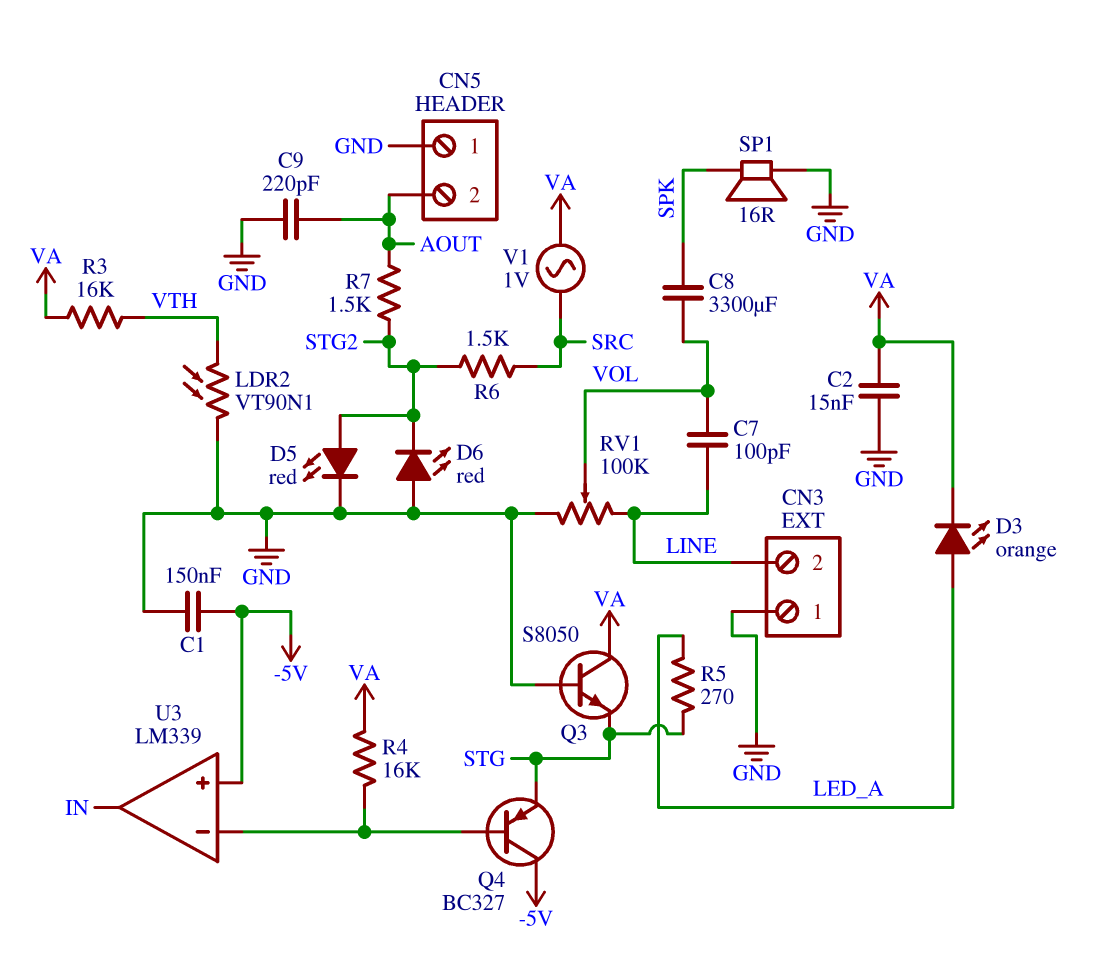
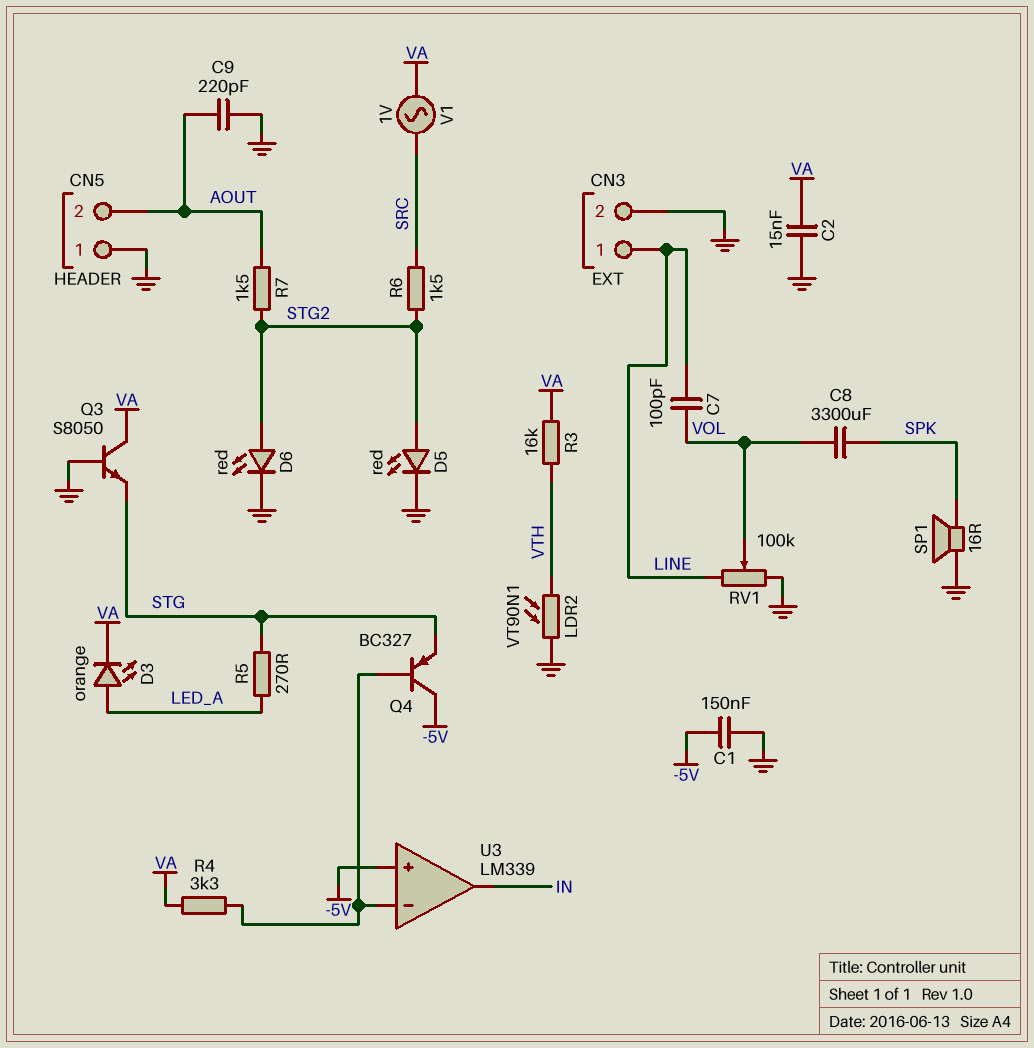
CN3 pin 1: GND -> LINE
CN3 pin 2: LINE -> GND
D6: LED red (A GND, K STG2) -> LED red (A STG2, K GND)
R4: 16k (U3/in-, VA) -> 3.3k (U3/in-, VA)

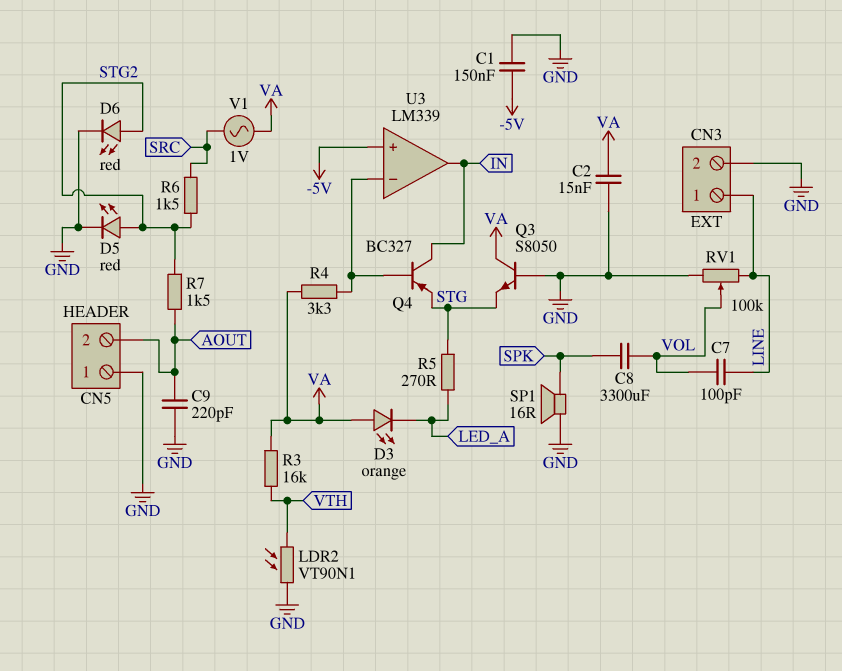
D3: LED orange (A LED_A, K VA) -> LED orange (A VA, K LED_A)
Q4: PNP BC327 (B U3/in-, C -5V, E STG) -> PNP BC327 (B U3/in-, C IN, E STG)

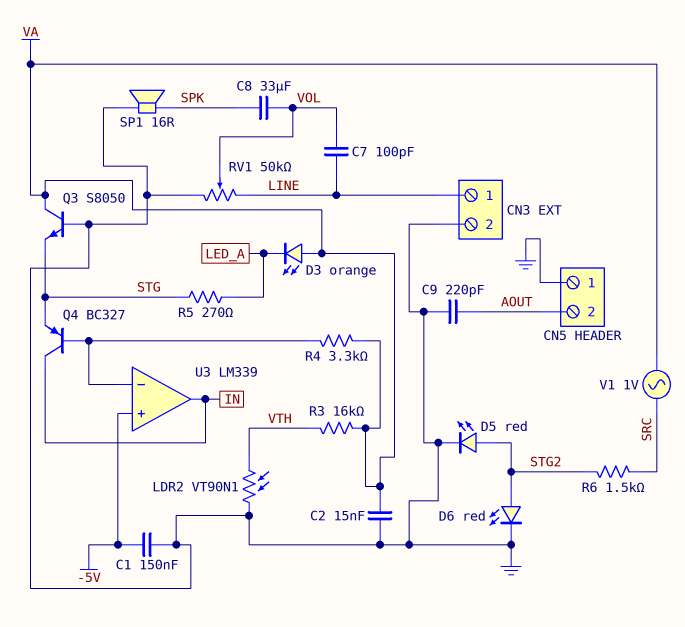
C8: 3300uF (SPK, VOL) -> 33uF (SPK, VOL)
R7: 1.5k (AOUT, STG2) -> none
RV1: 100k (GND, LINE, wiper VOL) -> 50k (GND, LINE, wiper VOL)

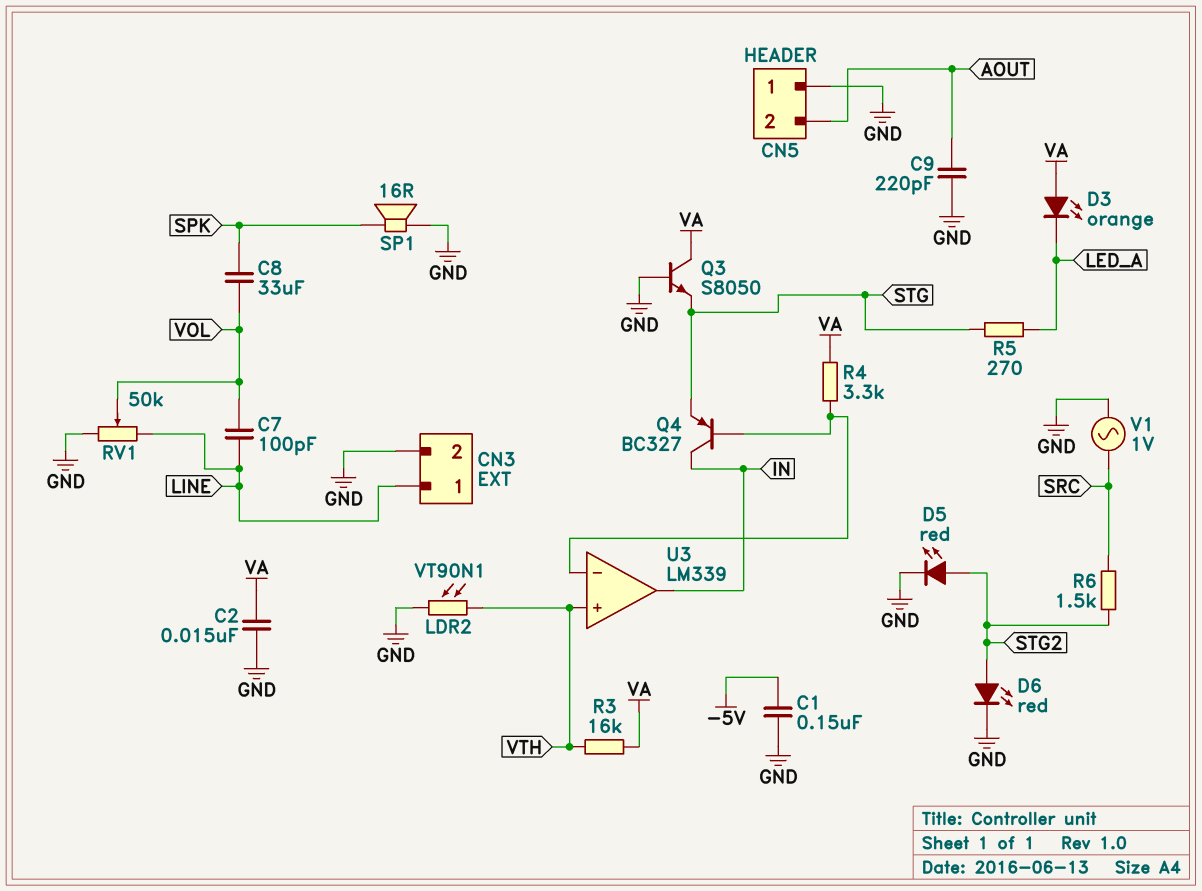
U3 pin in+: -5V -> VTH
V1: AC 1V (SRC, VA) -> AC 1V (GND, SRC)

